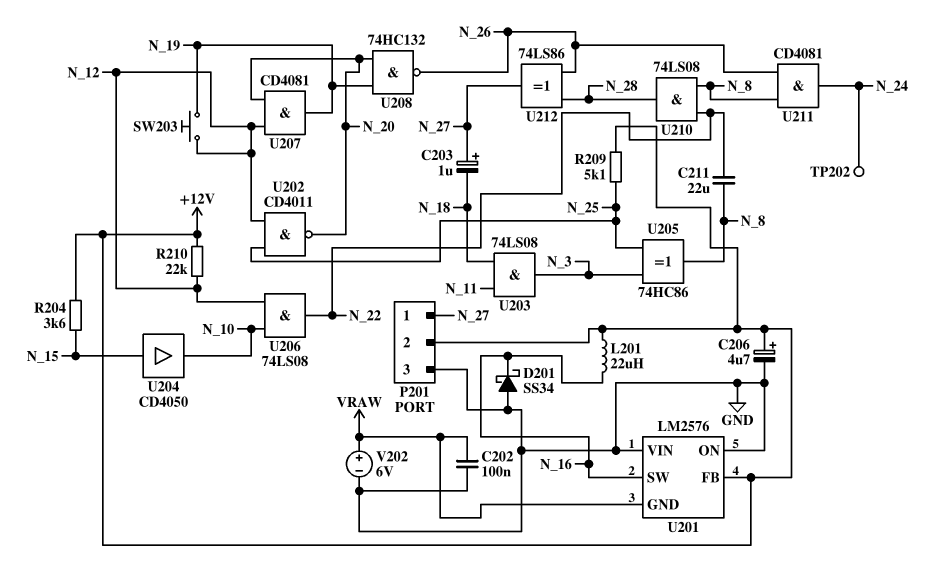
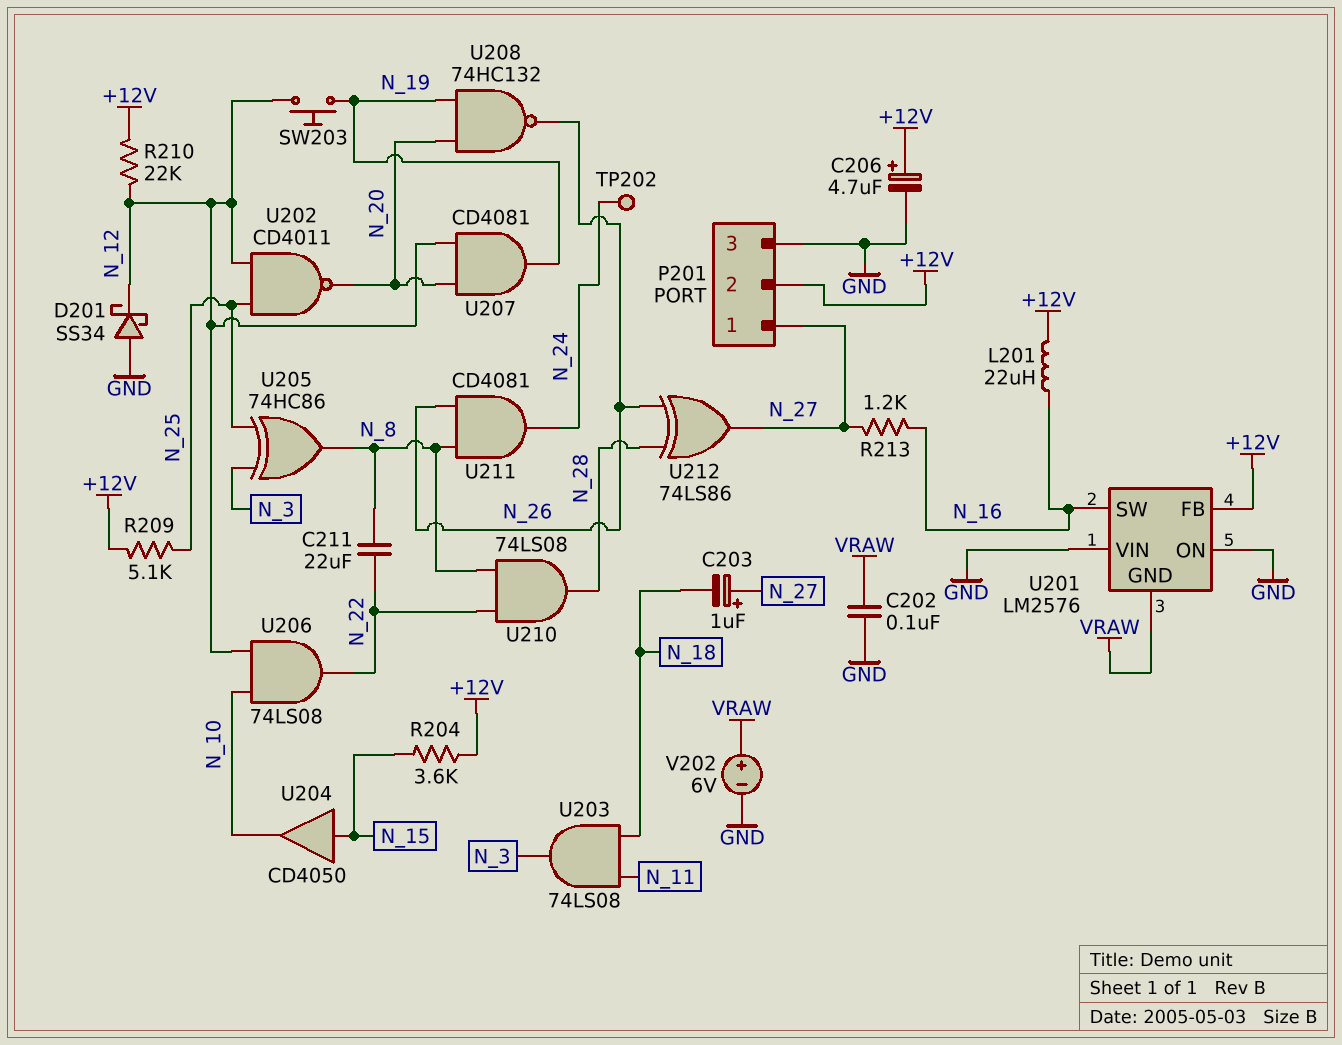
D201: schottky SS34 (A GND, K N_16) -> schottky SS34 (A GND, K N_12)
R213: none -> 1.2k (N_16, N_27)

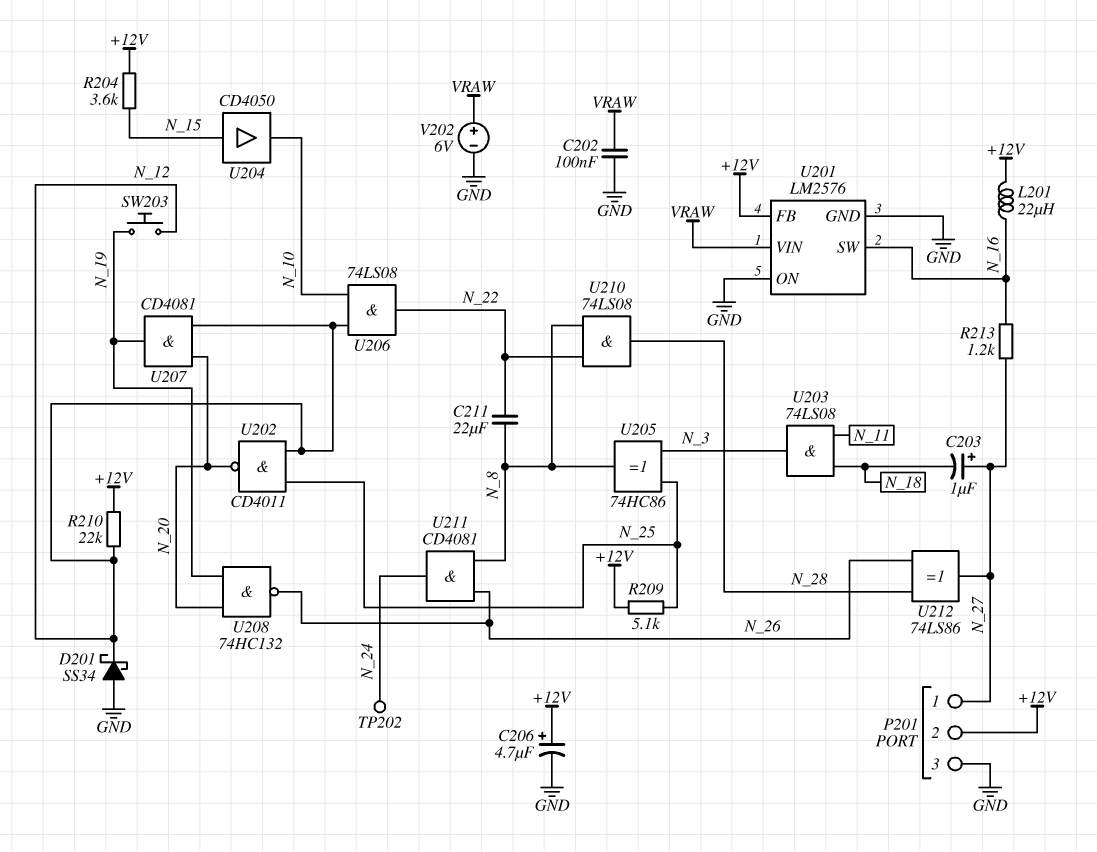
U201 pin GND: VRAW -> GND
U201 pin VIN: GND -> VRAW

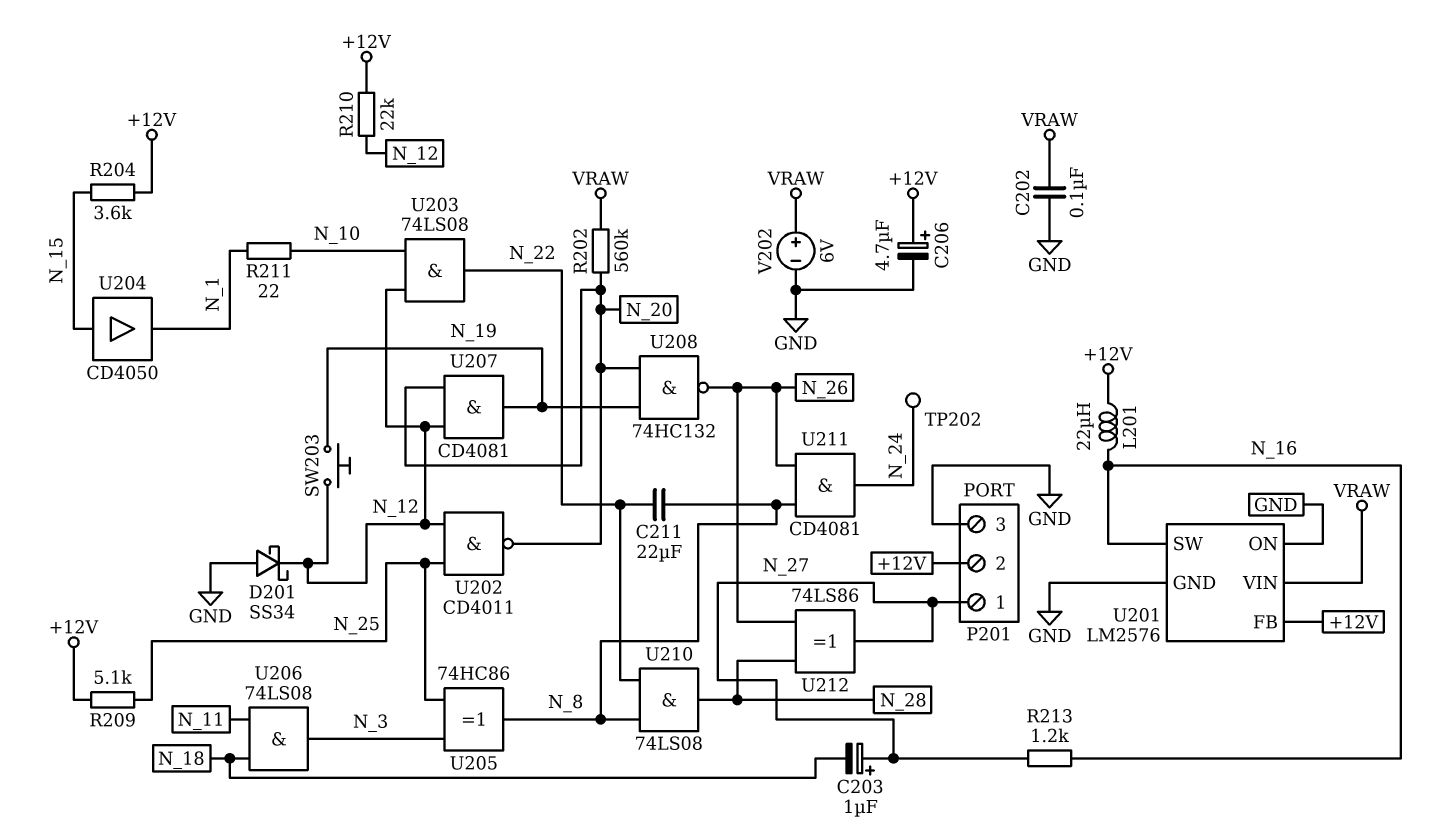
R202: none -> 560k (N_20, VRAW)
R211: none -> 22 (N_1, N_10)
U203: AND 74LS08 (in N_11, in N_18, out N_3) -> AND 74LS08 (in N_10, in N_12, out N_22)
U204: buffer CD4050 (in N_15, out N_10) -> buffer CD4050 (in N_15, out N_1)
U206: AND 74LS08 (in N_10, in N_12, out N_22) -> AND 74LS08 (in N_11, in N_18, out N_3)

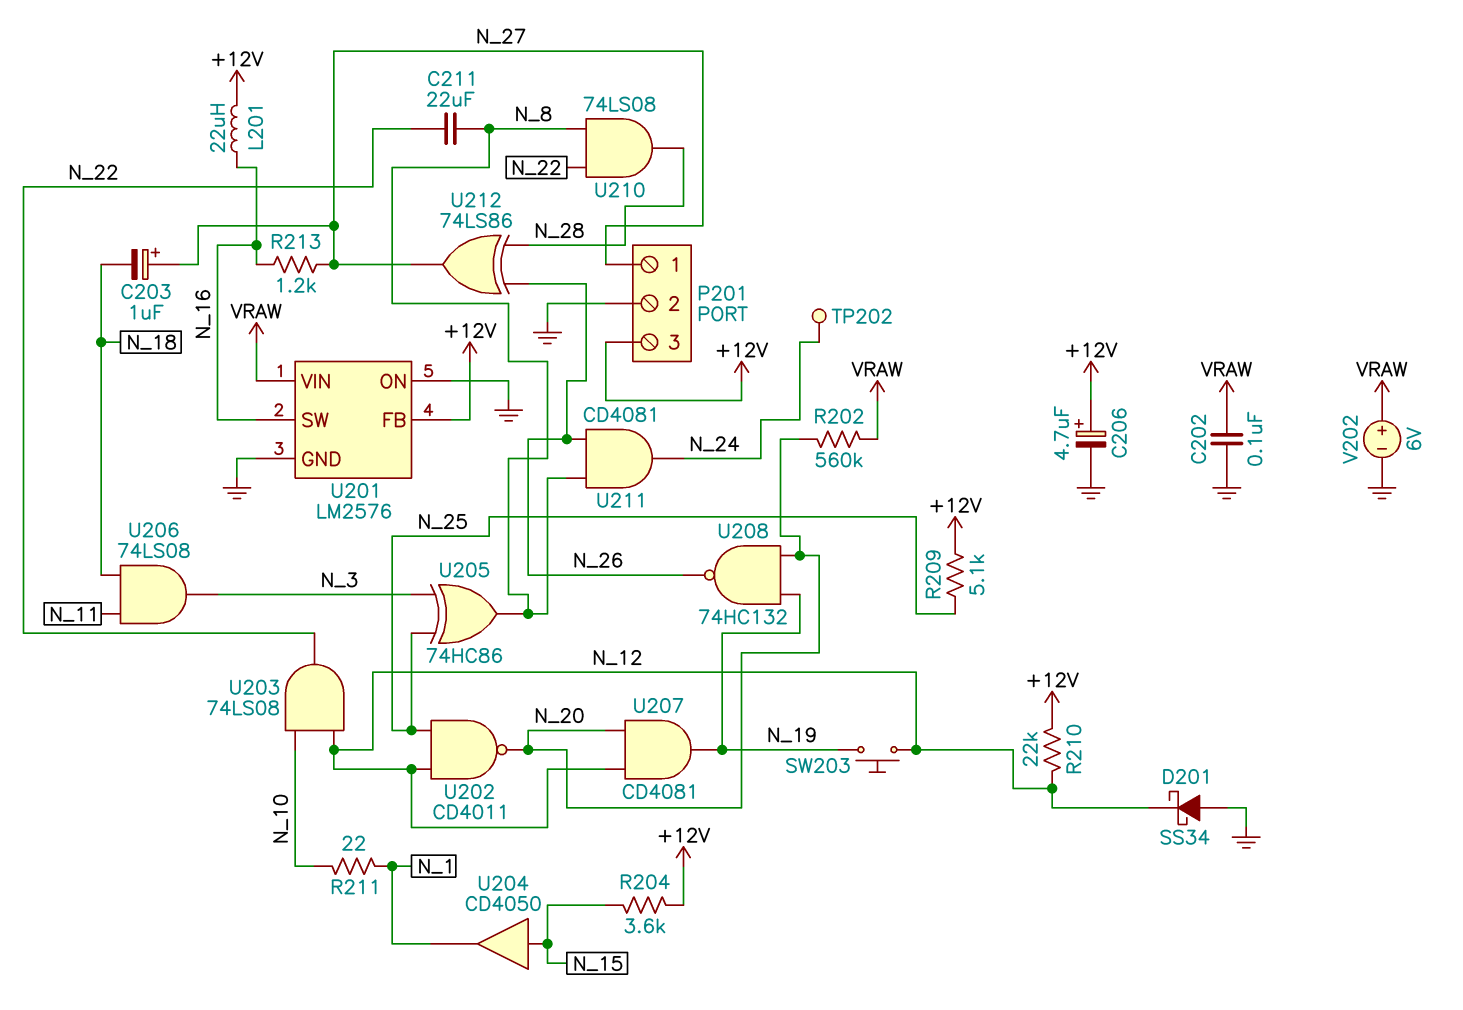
P201 pin 2: +12V -> GND
P201 pin 3: GND -> +12V

